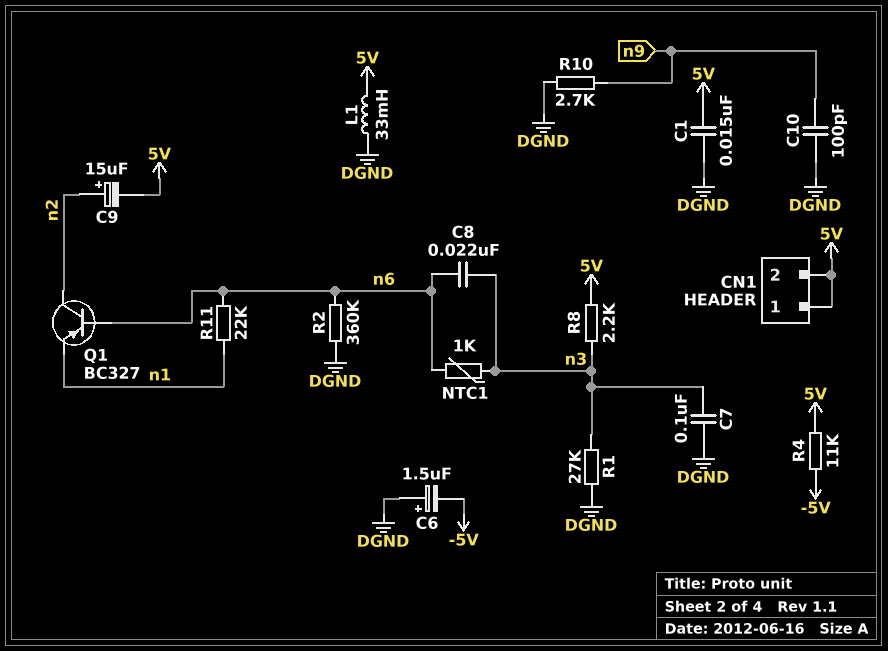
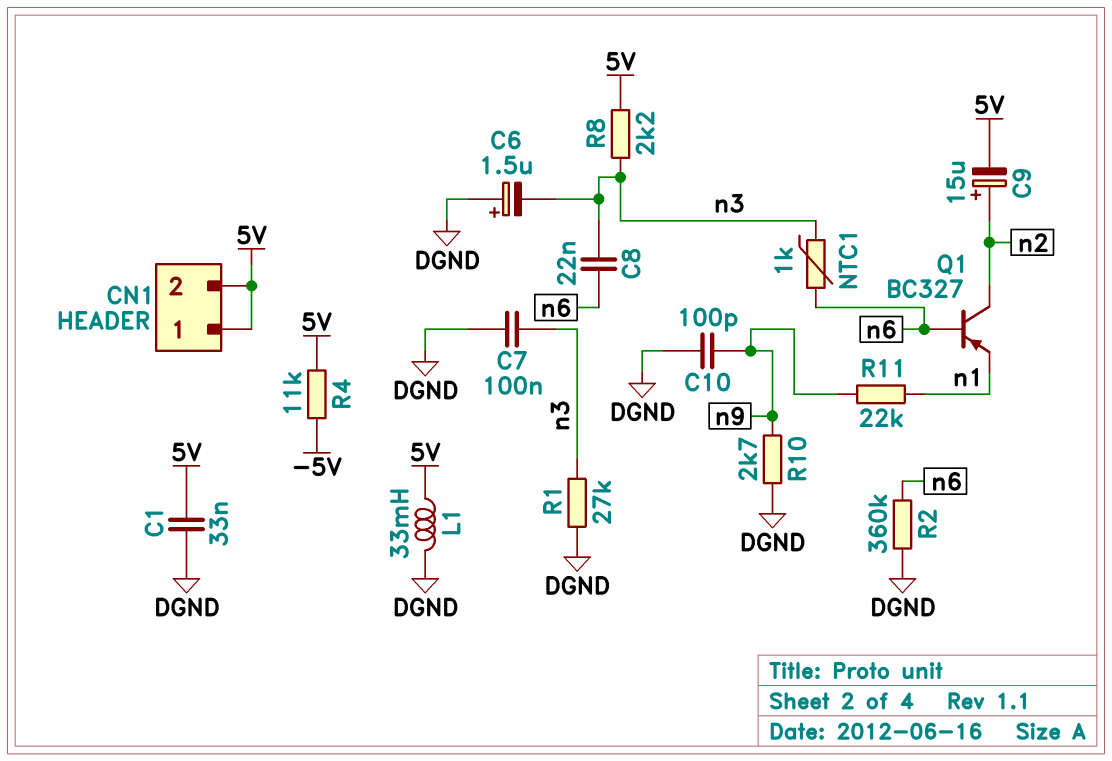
C1: 15nF (5V, DGND) -> 33nF (5V, DGND)
C6: 1.5uF (plus DGND, minus -5V) -> 1.5uF (plus DGND, minus n3)
R11: 22k (n1, n6) -> 22k (n1, n9)

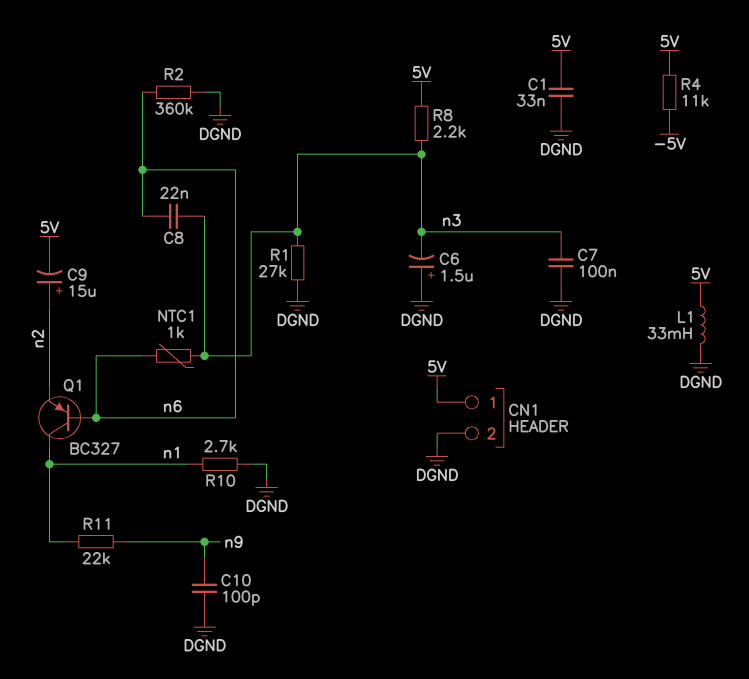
CN1 pin 2: 5V -> DGND
Q1: PNP BC327 (B n6, C n2, E n1) -> PNP BC327 (B n6, C n1, E n2)
R10: 2.7k (DGND, n9) -> 2.7k (DGND, n1)

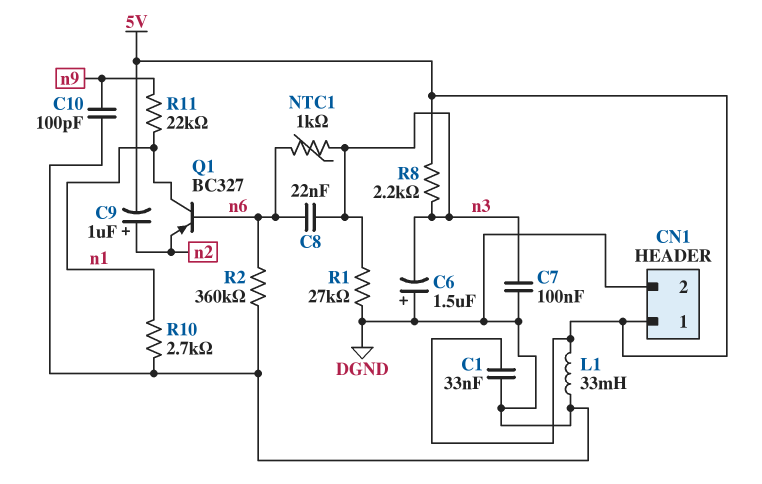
C9: 15uF (plus n2, minus 5V) -> 1uF (plus n2, minus 5V)
R4: 11k (-5V, 5V) -> none

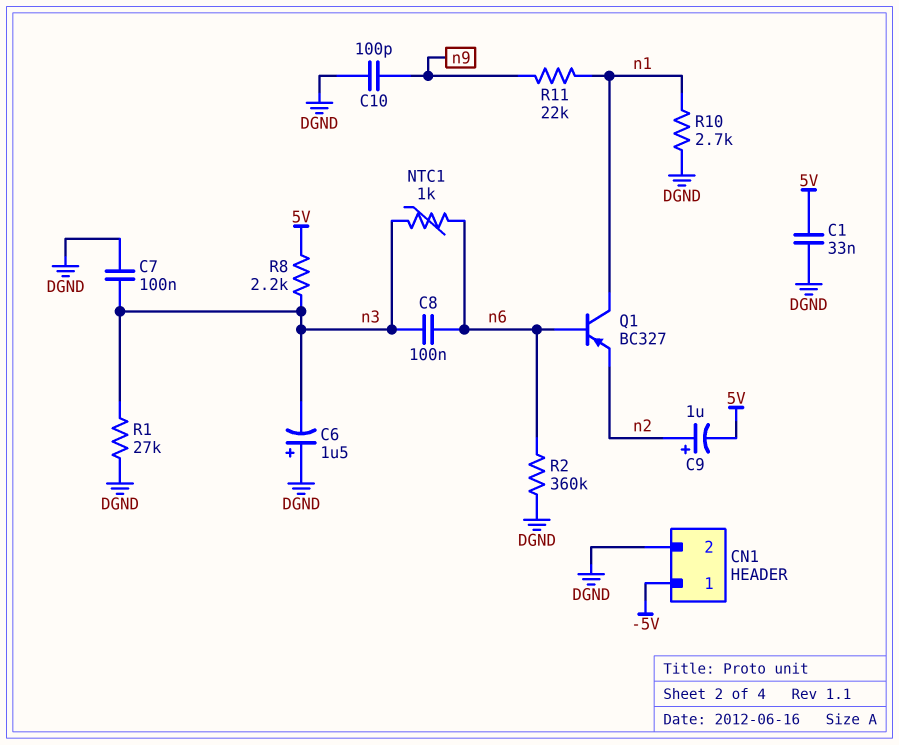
C8: 22nF (n3, n6) -> 100nF (n3, n6)
CN1 pin 1: 5V -> -5V
L1: 33mH (5V, DGND) -> none

